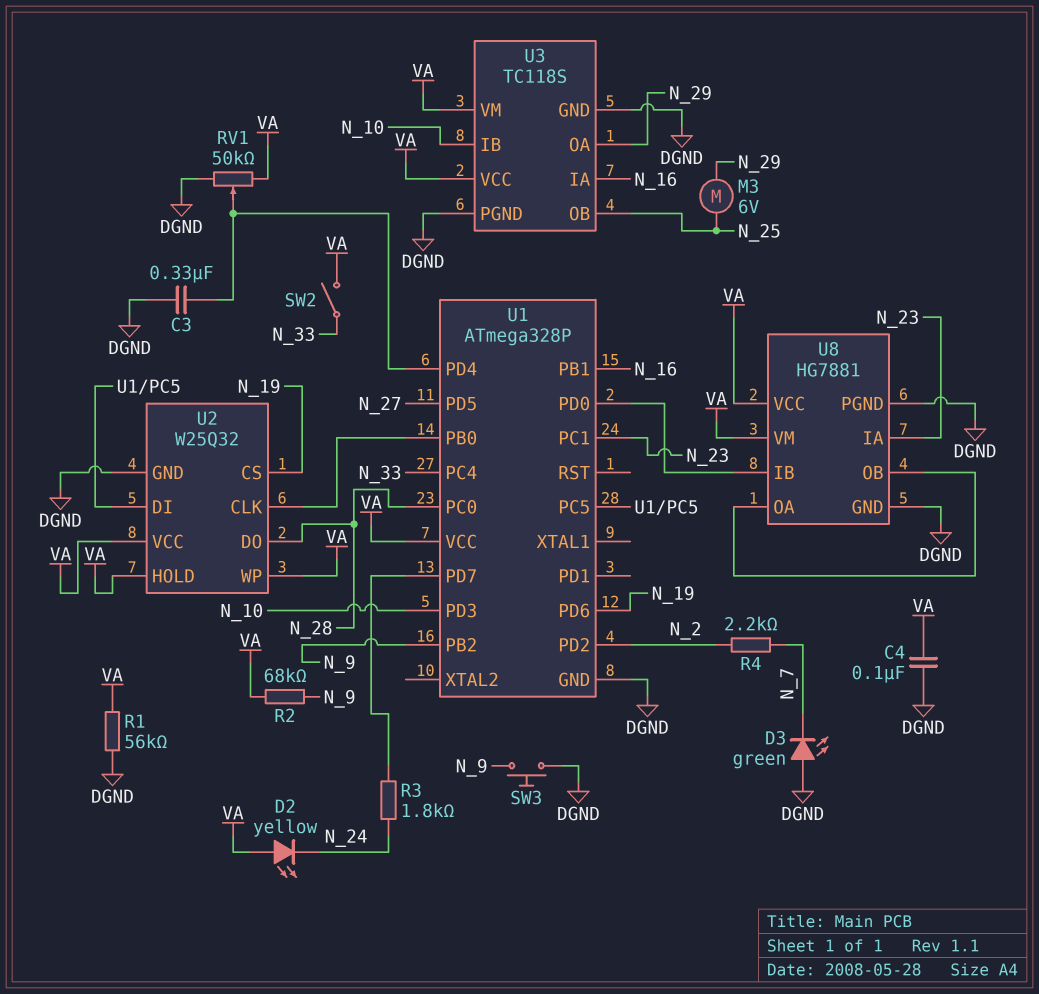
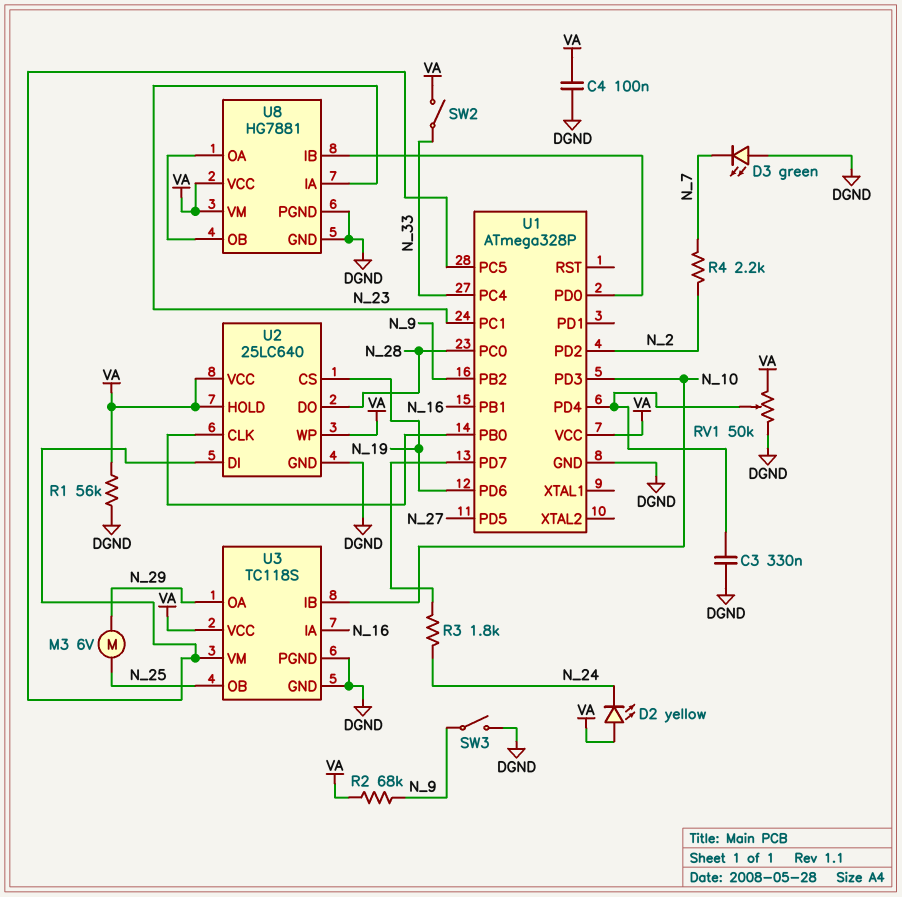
SW3: button (DGND, N_9) -> switch (DGND, N_9)
U2: W25Q32 -> 25LC640
U3 pin VM: VA -> U1/PC5

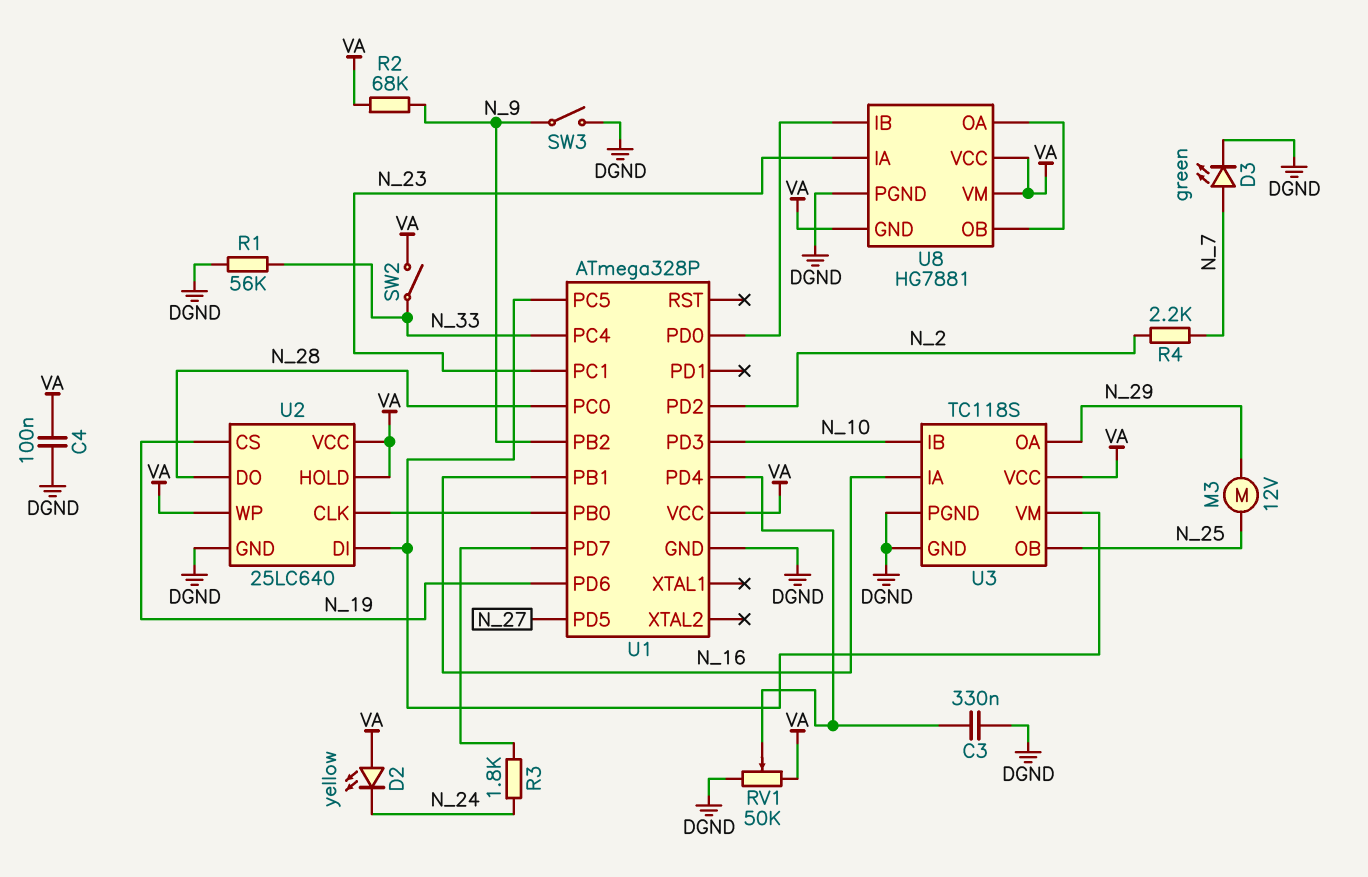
D3: LED green (A DGND, K N_7) -> LED green (A N_7, K DGND)
M3: motor 6V (N_25, N_29) -> motor 12V (N_25, N_29)
R1: 56k (DGND, VA) -> 56k (DGND, N_33)
U8 pin GND: DGND -> VA

